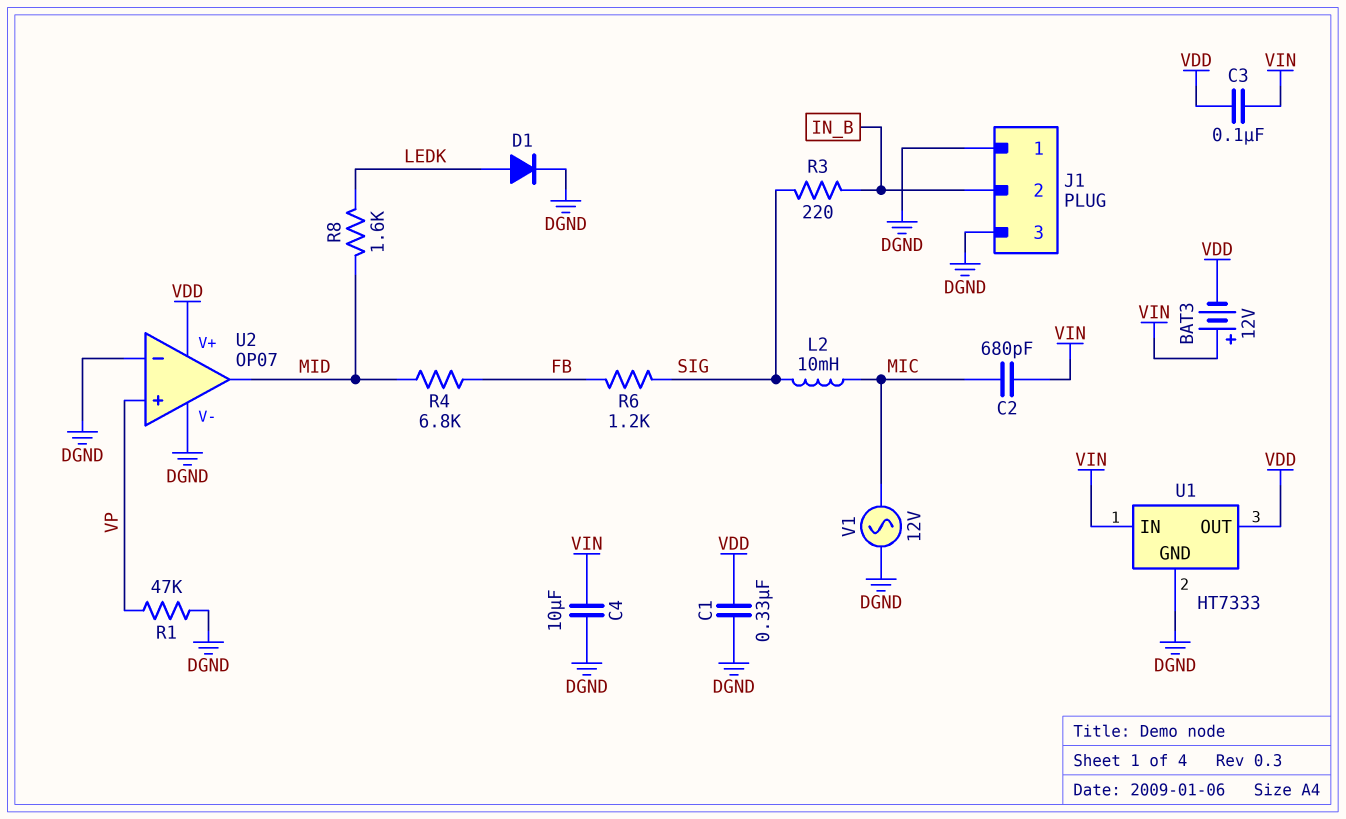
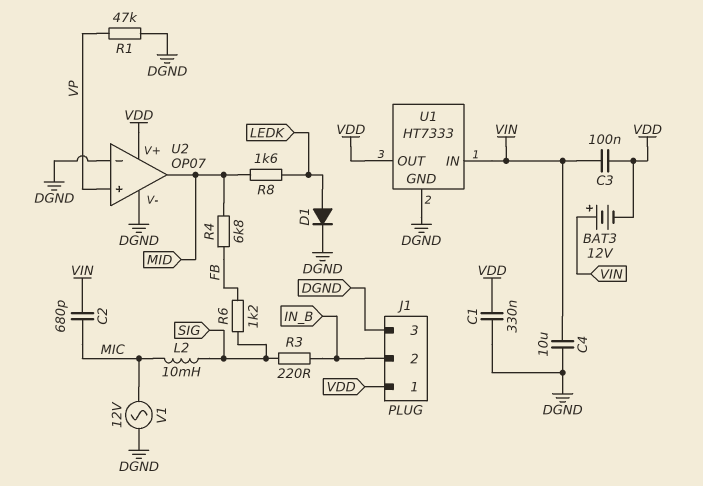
J1 pin 1: DGND -> VDD

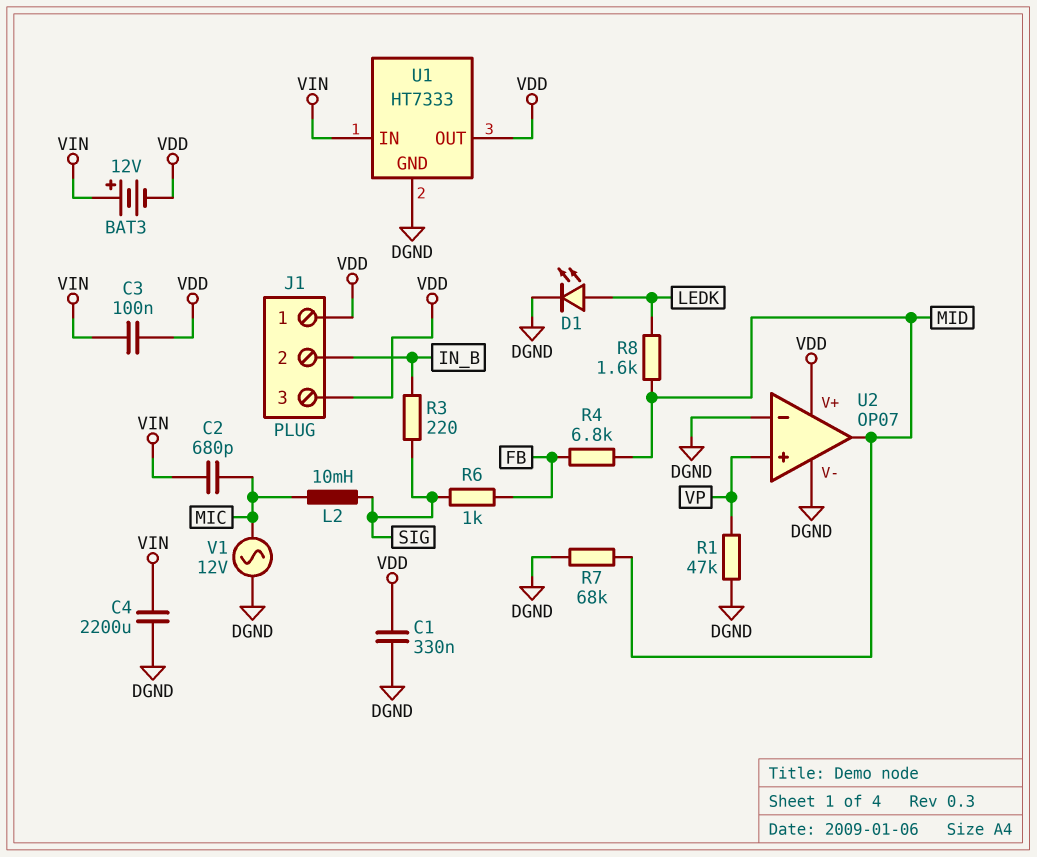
C4: 10uF (DGND, VIN) -> 2200uF (DGND, VIN)
D1: diode (A LEDK, K DGND) -> LED (A LEDK, K DGND)
J1 pin 3: DGND -> VDD
R6: 1.2k (FB, SIG) -> 1k (FB, SIG)
R7: none -> 68k (DGND, MID)

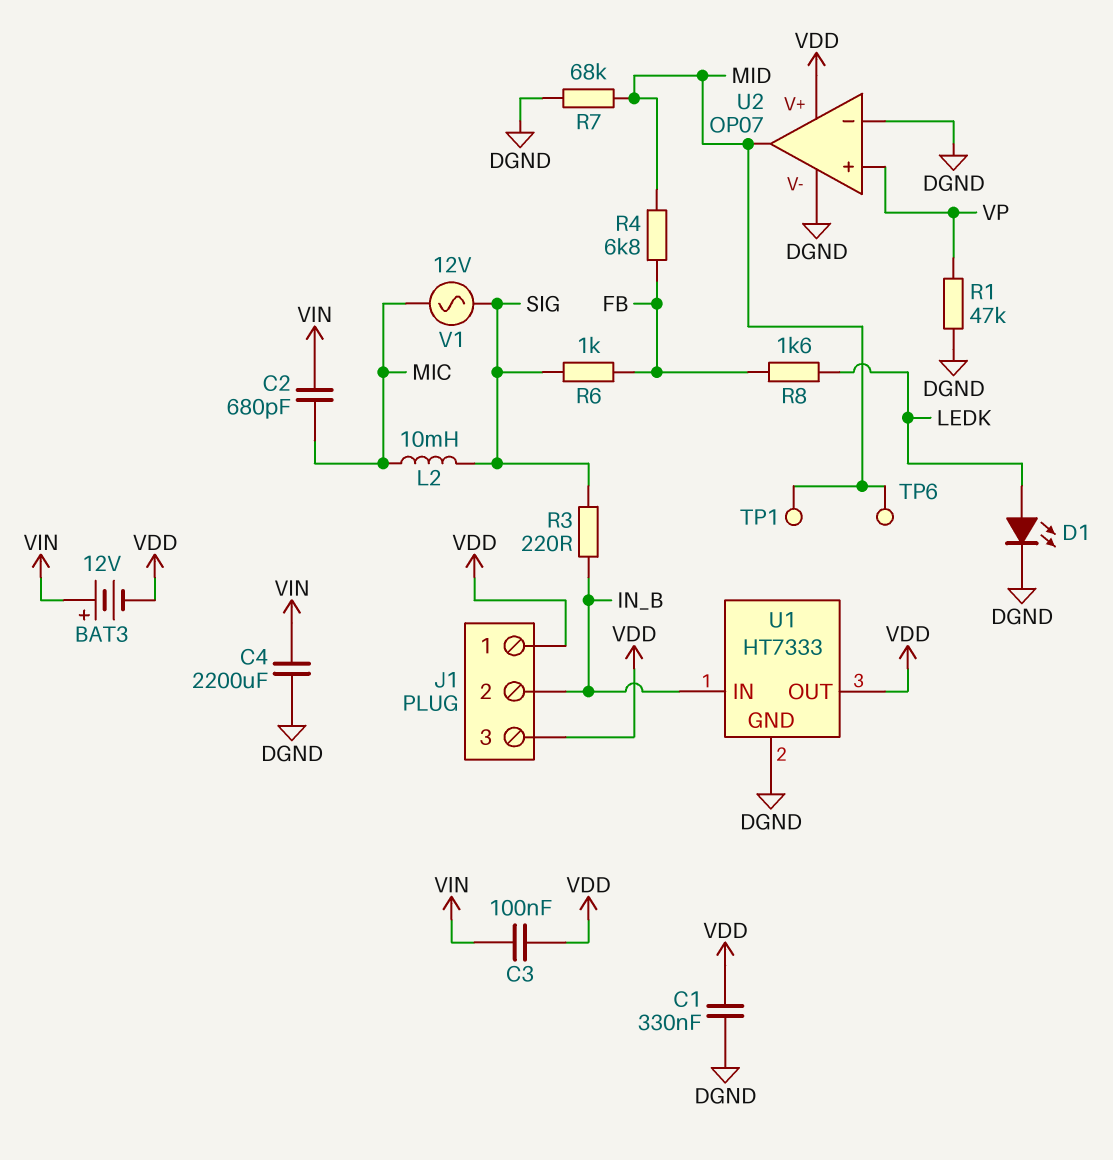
R8: 1.6k (LEDK, MID) -> 1.6k (FB, LEDK)
TP1: none -> test point (MID)
TP6: none -> test point (MID)
U1 pin IN: VIN -> IN_B
V1: AC 12V (DGND, MIC) -> AC 12V (MIC, SIG)

